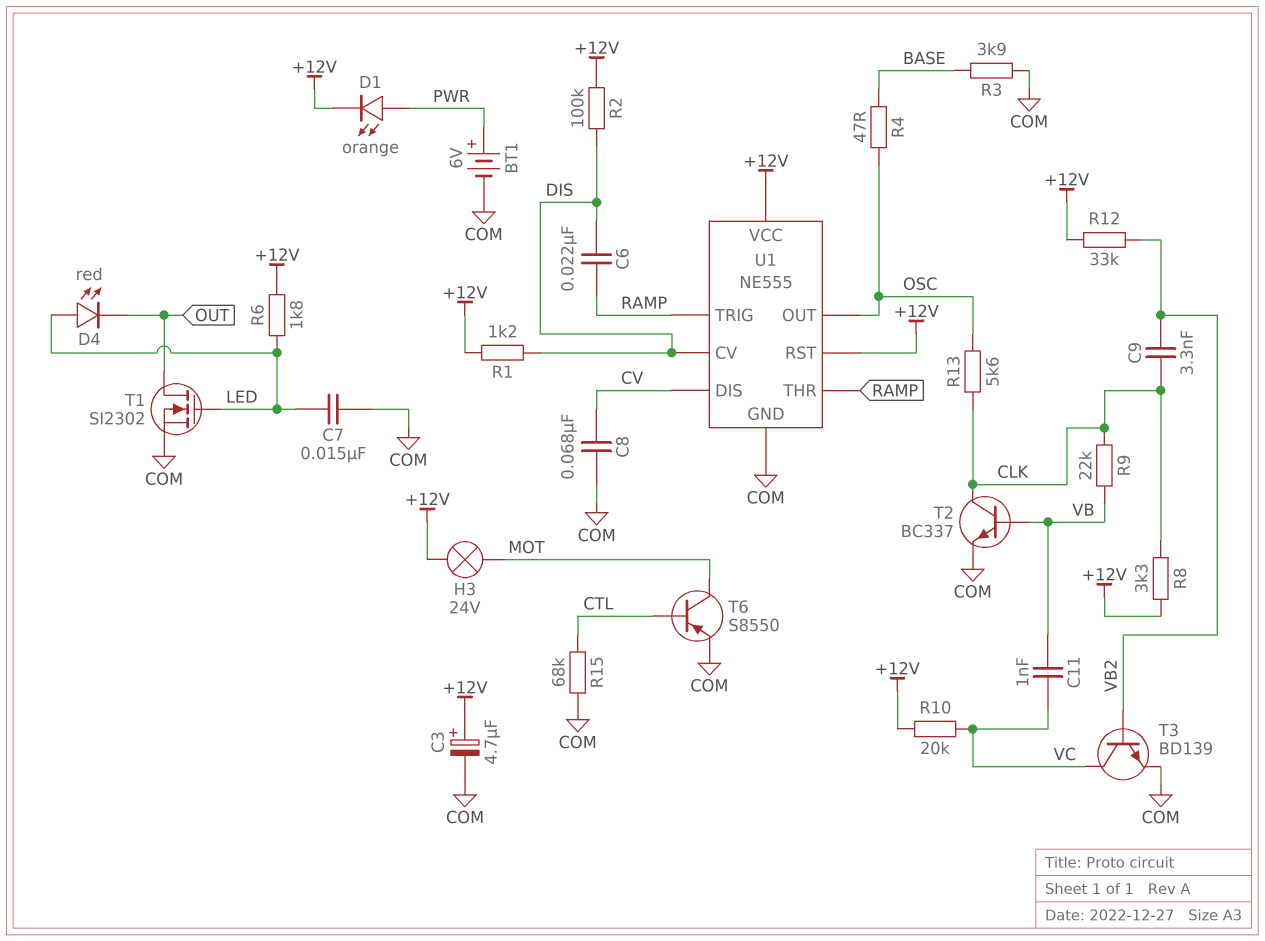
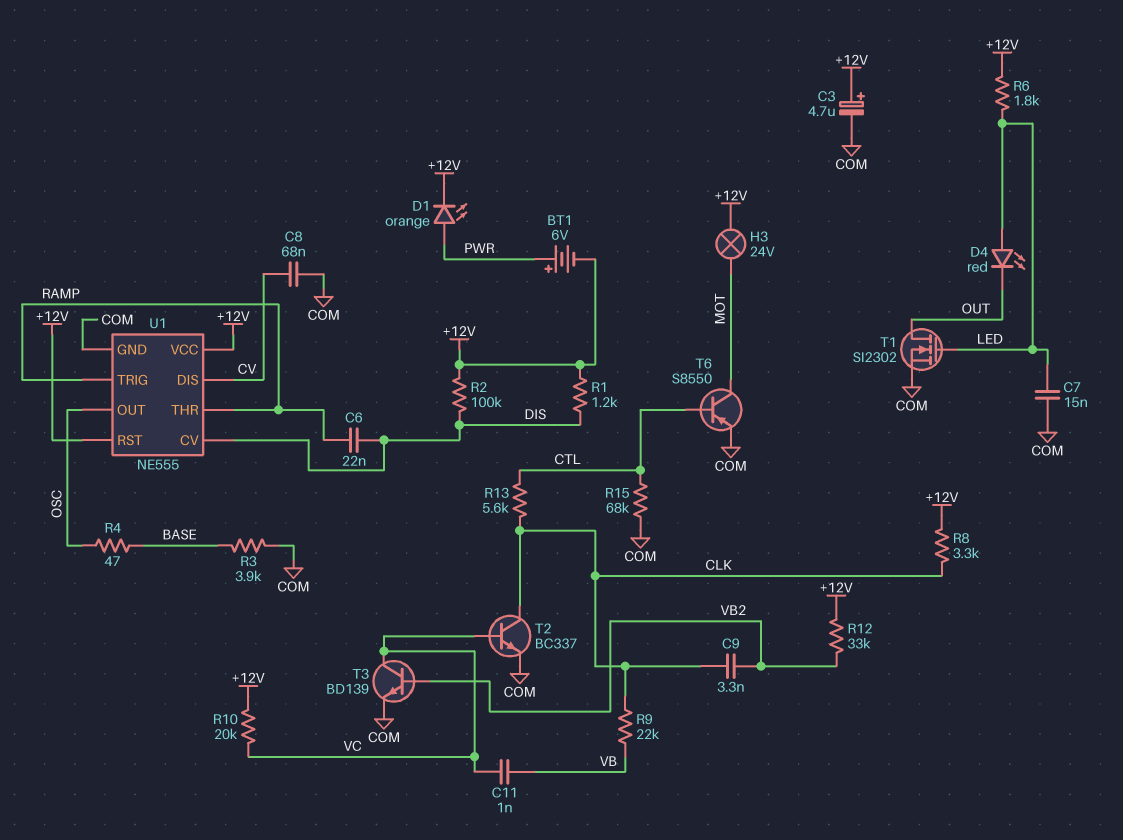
BT1: 6V (plus PWR, minus COM) -> 6V (plus PWR, minus +12V)
R13: 5.6k (CLK, OSC) -> 5.6k (CLK, CTL)
T2: NPN BC337 (B VB, C CLK, E COM) -> NPN BC337 (B VC, C CLK, E COM)

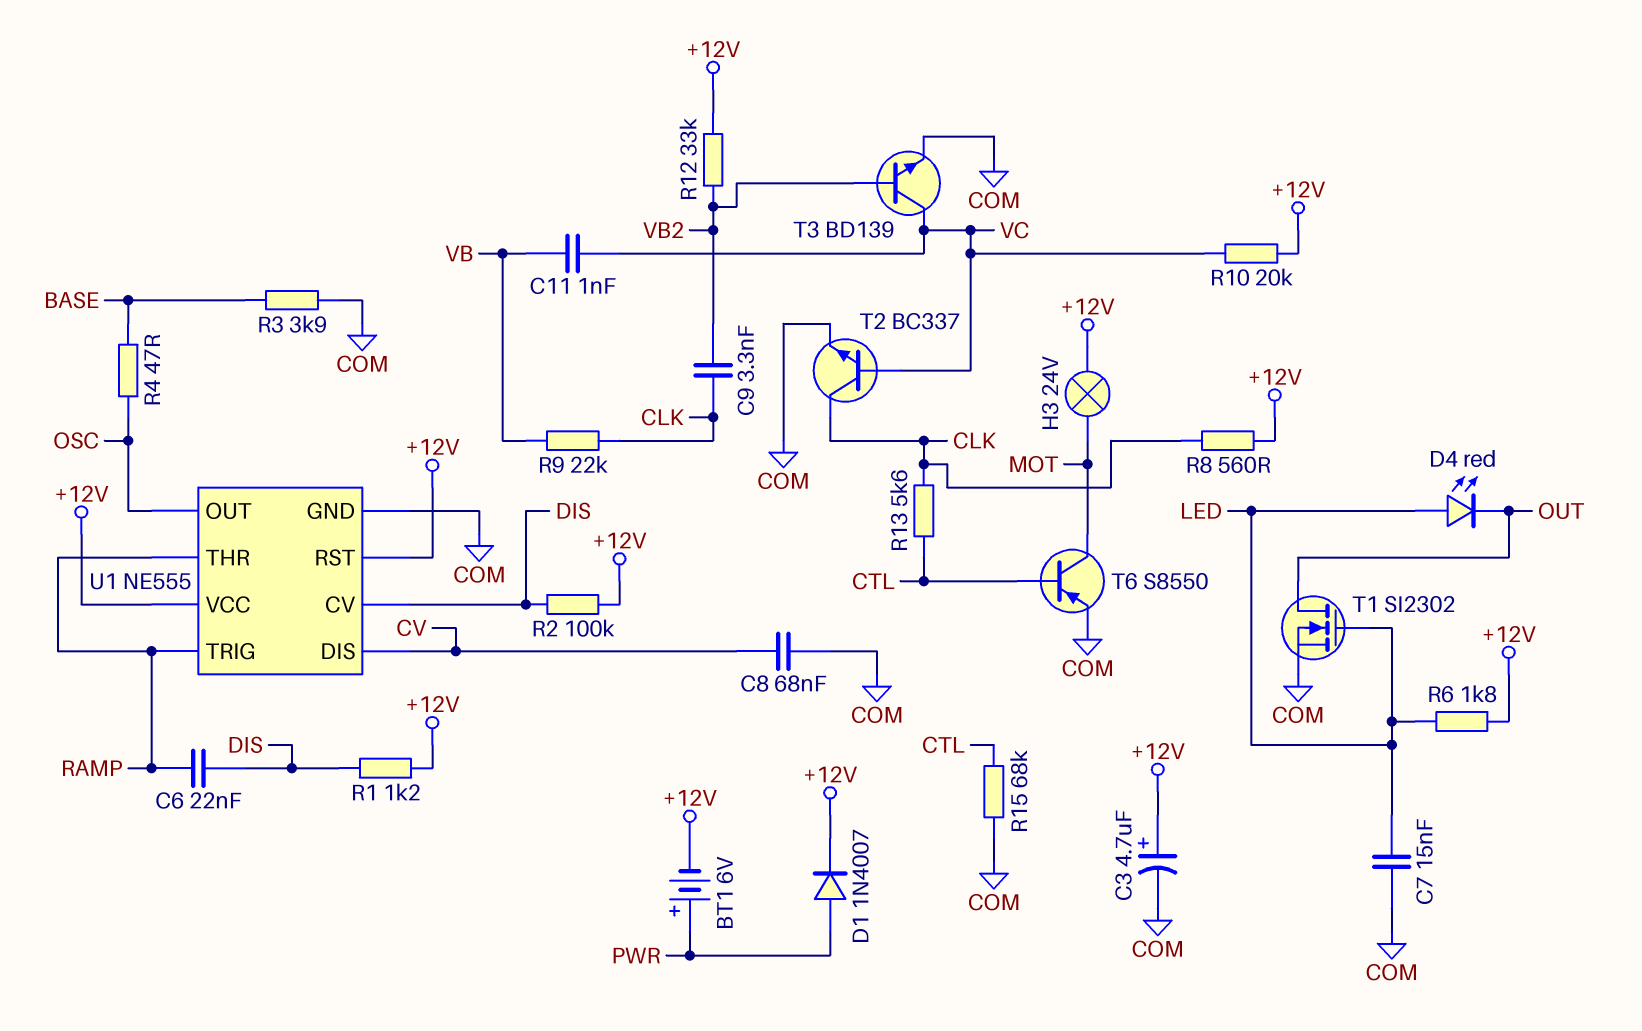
D1: LED orange (A PWR, K +12V) -> diode 1N4007 (A PWR, K +12V)
R8: 3.3k (+12V, CLK) -> 560 (+12V, CLK)

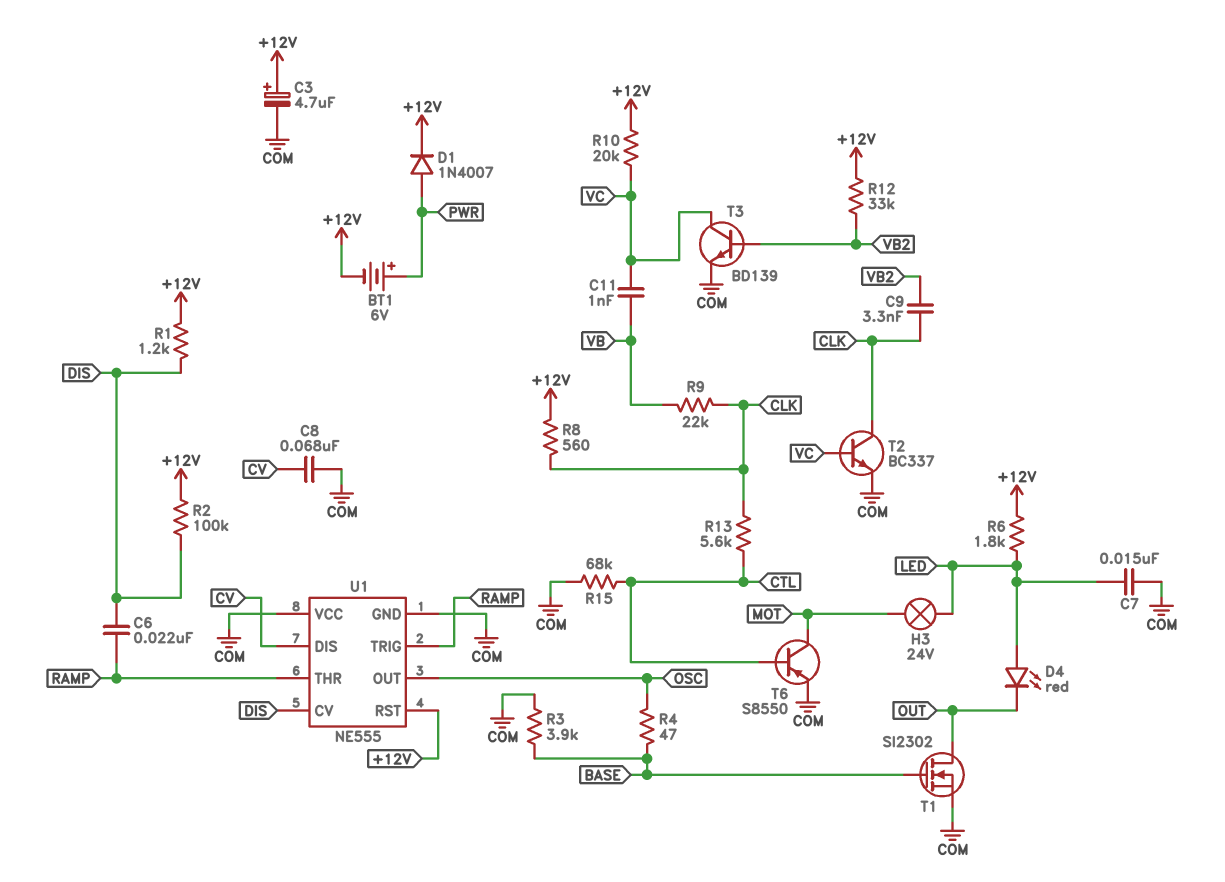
H3: lamp 24V (+12V, MOT) -> lamp 24V (LED, MOT)
T1: NMOS SI2302 (G LED, D OUT, S COM) -> NMOS SI2302 (G BASE, D OUT, S COM)
U1 pin VCC: +12V -> COM

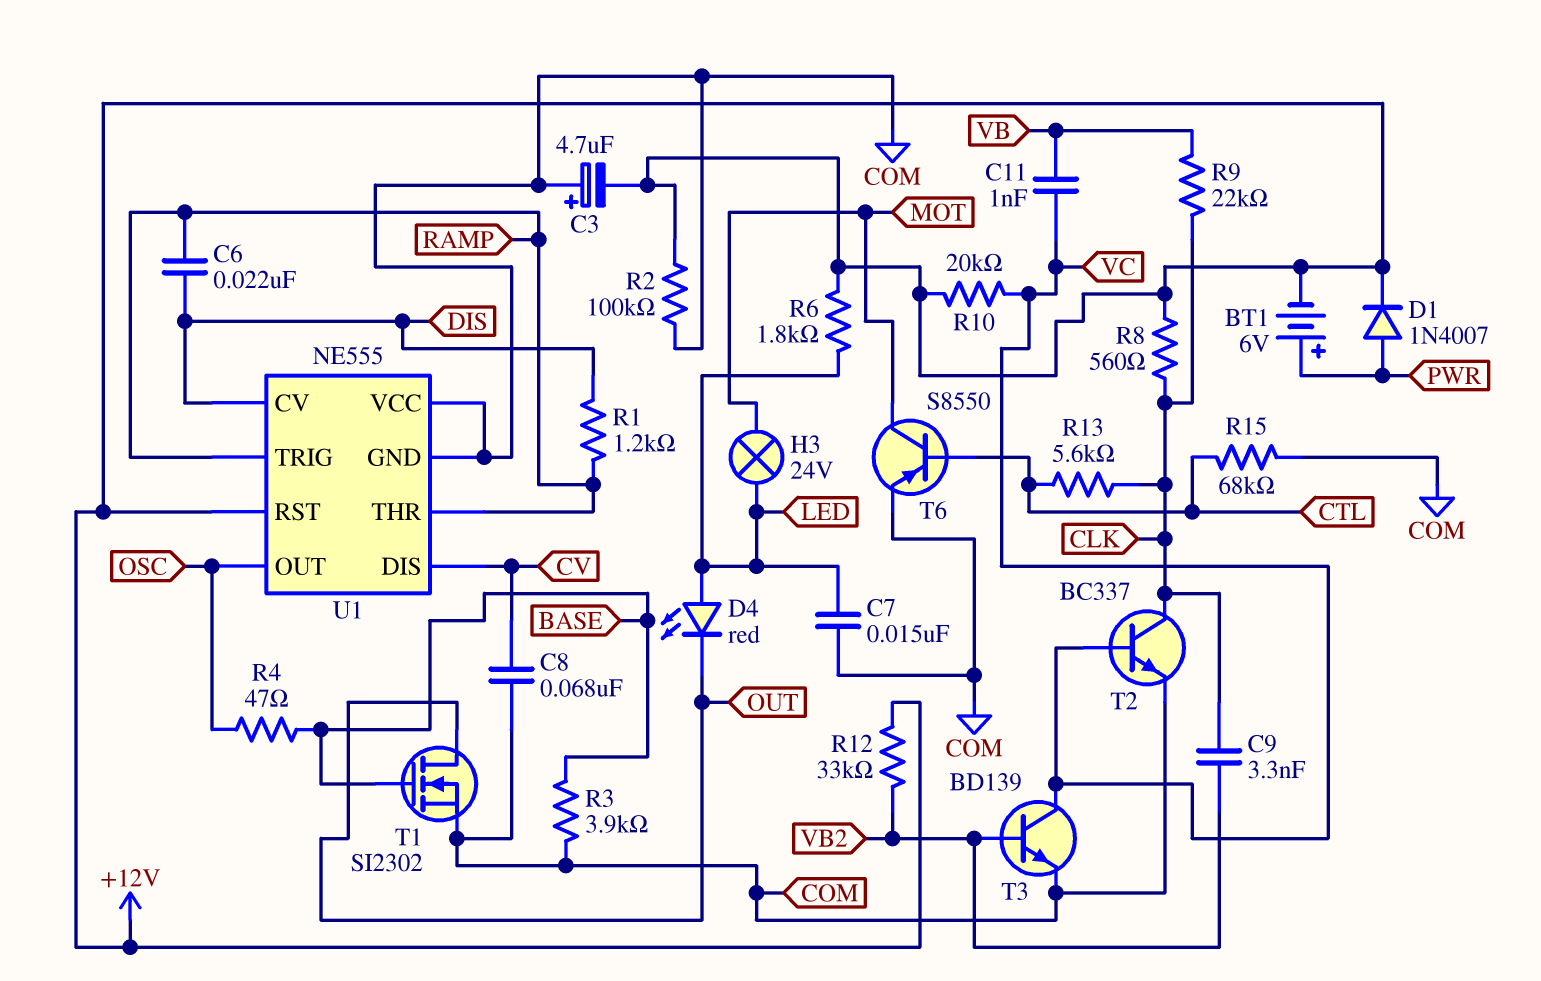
C3: 4.7uF (plus +12V, minus COM) -> 4.7uF (plus COM, minus +12V)
R1: 1.2k (+12V, DIS) -> 1.2k (DIS, RAMP)
R2: 100k (+12V, DIS) -> 100k (+12V, COM)

